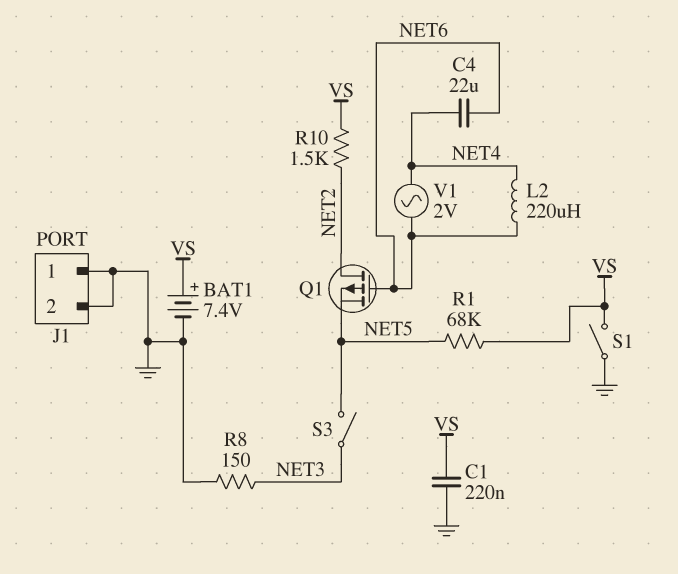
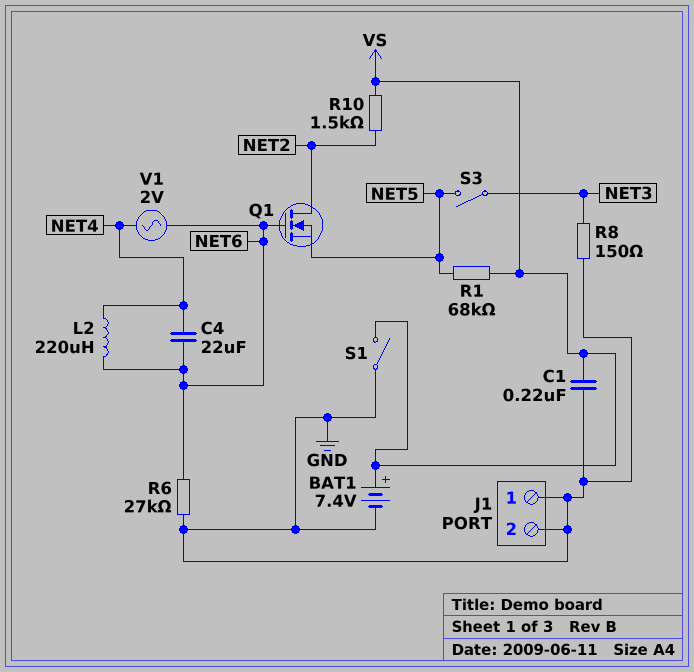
Q1: PMOS (G NET6, D NET2, S NET5) -> NMOS (G NET6, D NET2, S NET5)
R6: none -> 27k (GND, NET6)

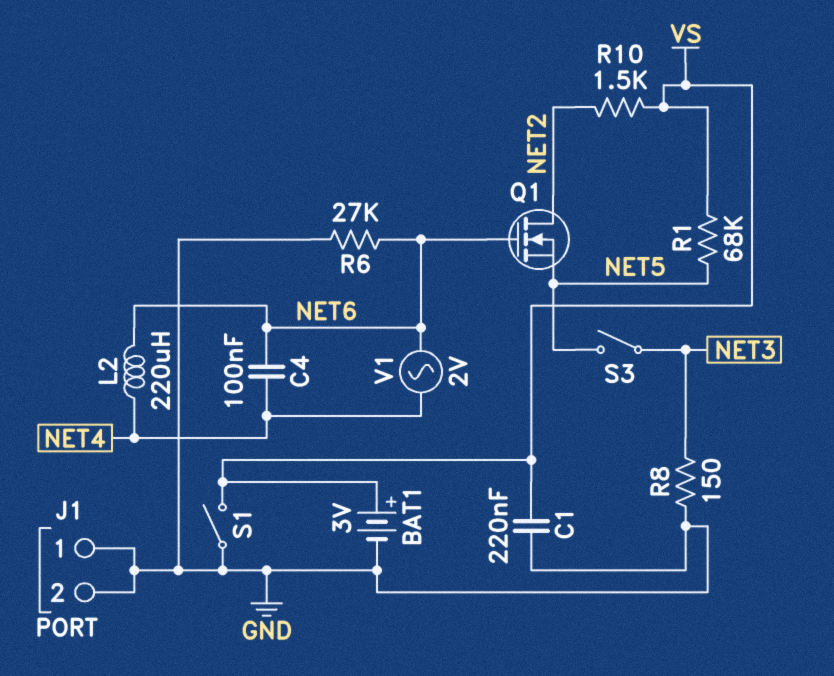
BAT1: 7.4V (plus VS, minus GND) -> 3V (plus VS, minus GND)
C4: 22uF (NET4, NET6) -> 100nF (NET4, NET6)

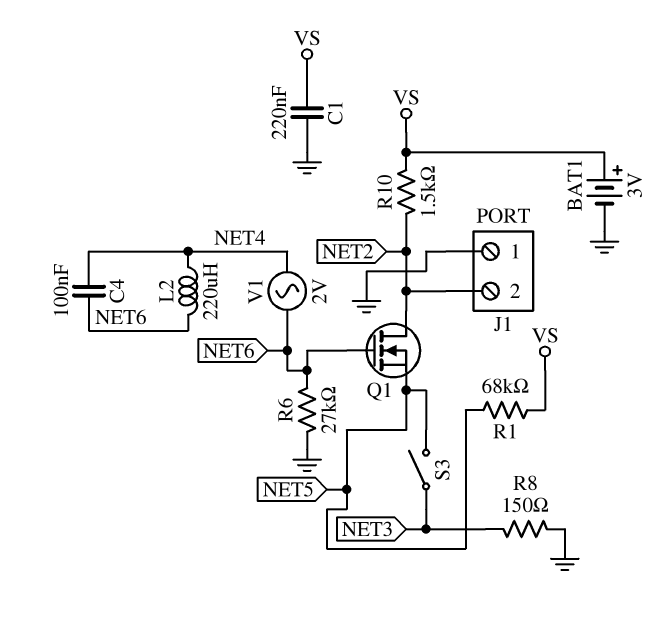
J1 pin 2: GND -> NET2
S1: switch (GND, VS) -> none

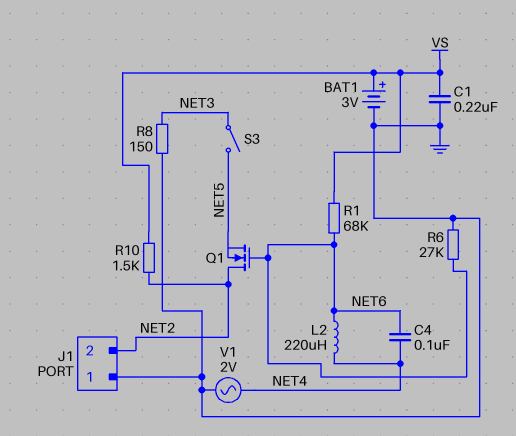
R1: 68k (NET5, VS) -> 68k (NET6, VS)
V1: AC 2V (NET4, NET6) -> AC 2V (GND, NET4)

